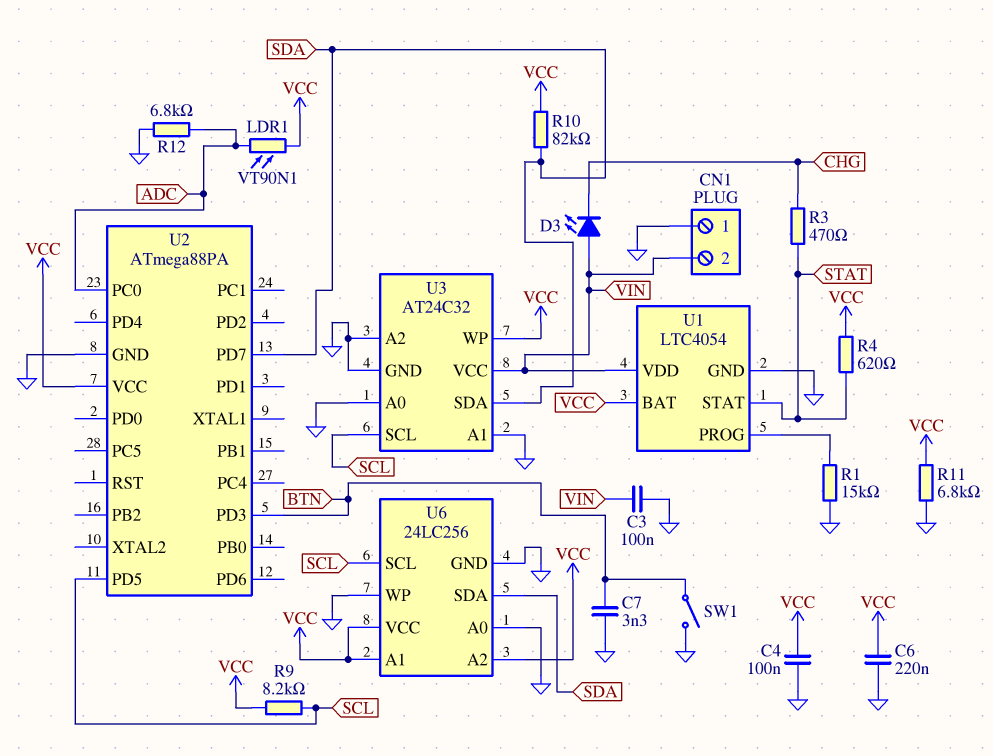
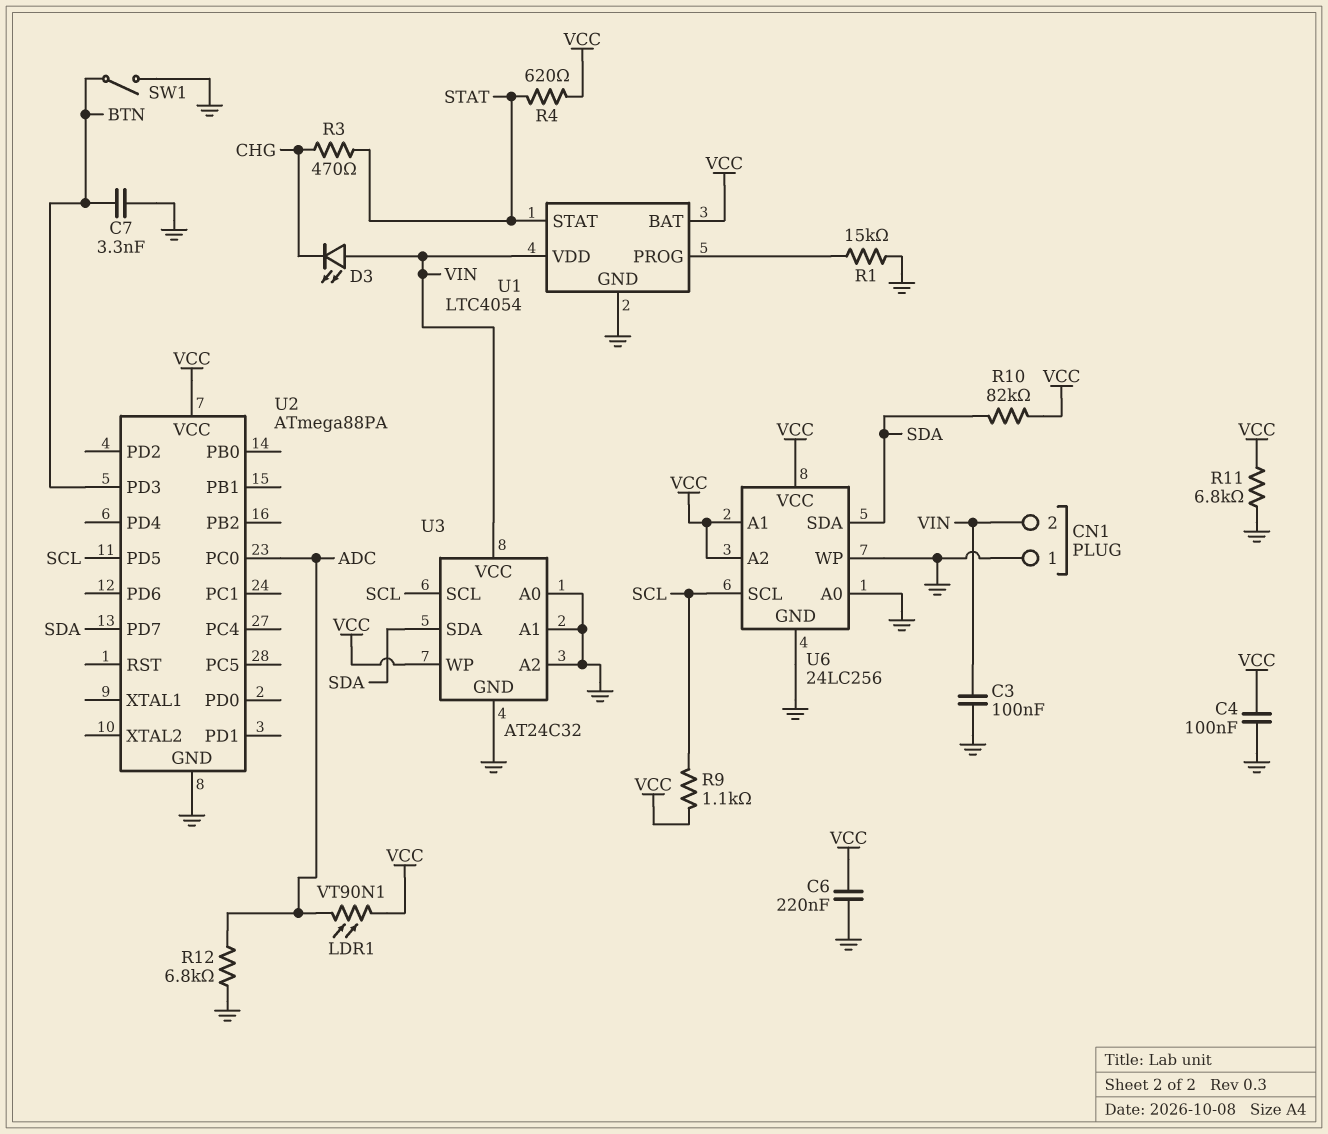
R9: 8.2k (SCL, VCC) -> 1.1k (SCL, VCC)

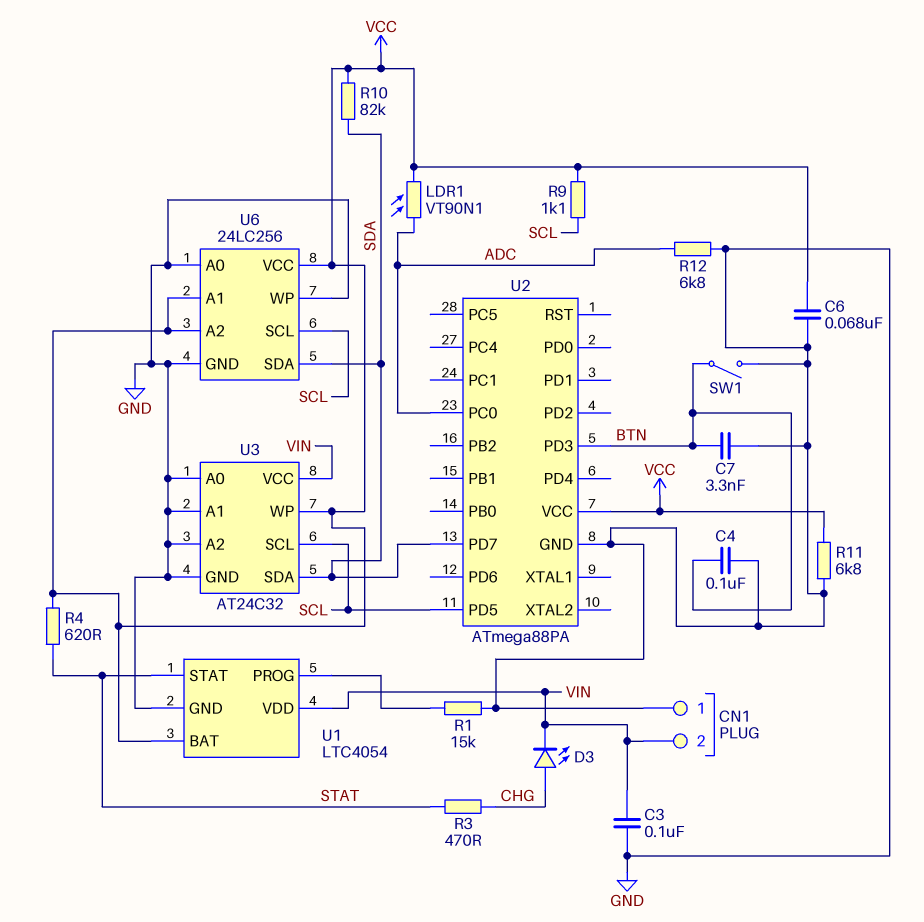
C4: 100nF (GND, VCC) -> 100nF (BTN, GND)
C6: 220nF (GND, VCC) -> 68nF (GND, VCC)
D3: LED (A VIN, K CHG) -> LED (A CHG, K VIN)

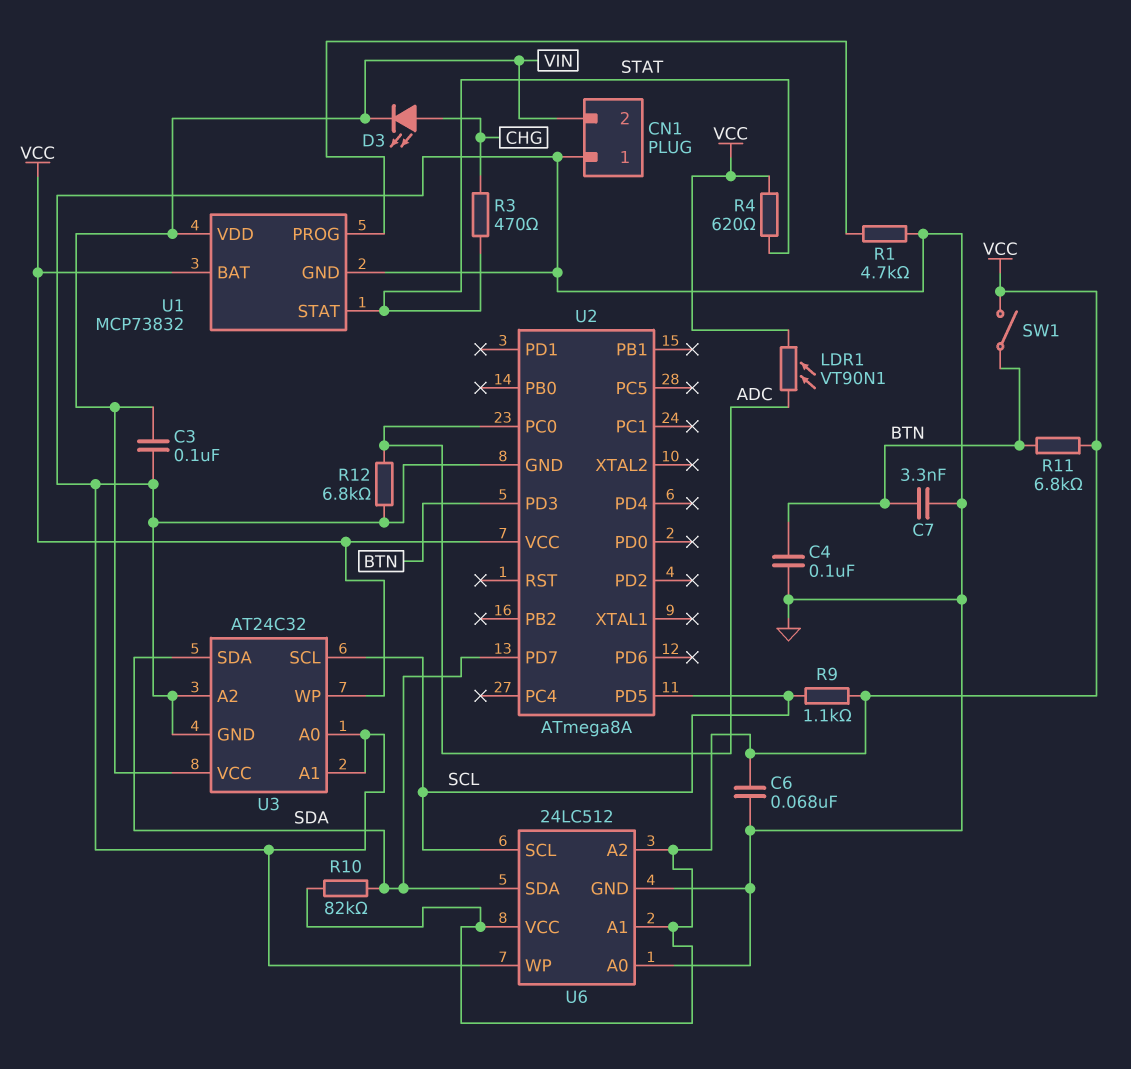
R1: 15k (GND, U1/PROG) -> 4.7k (GND, U1/PROG)
R11: 6.8k (GND, VCC) -> 6.8k (BTN, VCC)
SW1: switch (BTN, GND) -> switch (BTN, VCC)
U1: LTC4054 -> MCP73832
U2: ATmega88PA -> ATmega8A
U6: 24LC256 -> 24LC512

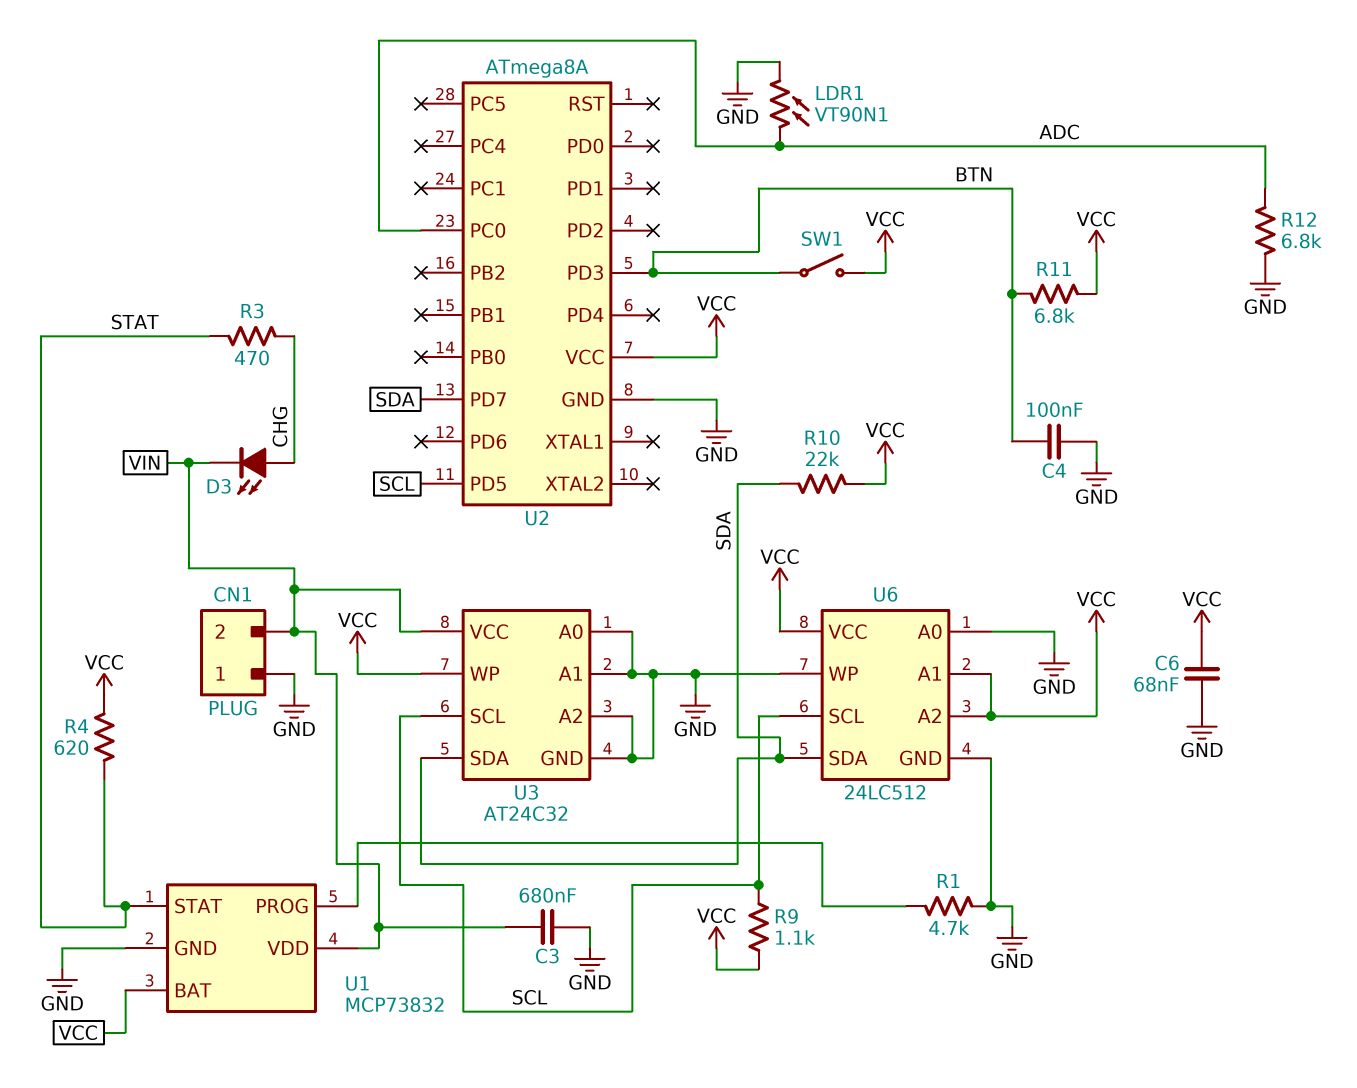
C3: 100nF (GND, VIN) -> 680nF (GND, VIN)
C7: 3.3nF (BTN, GND) -> none
LDR1: VT90N1 (ADC, VCC) -> VT90N1 (ADC, GND)
R10: 82k (SDA, VCC) -> 22k (SDA, VCC)

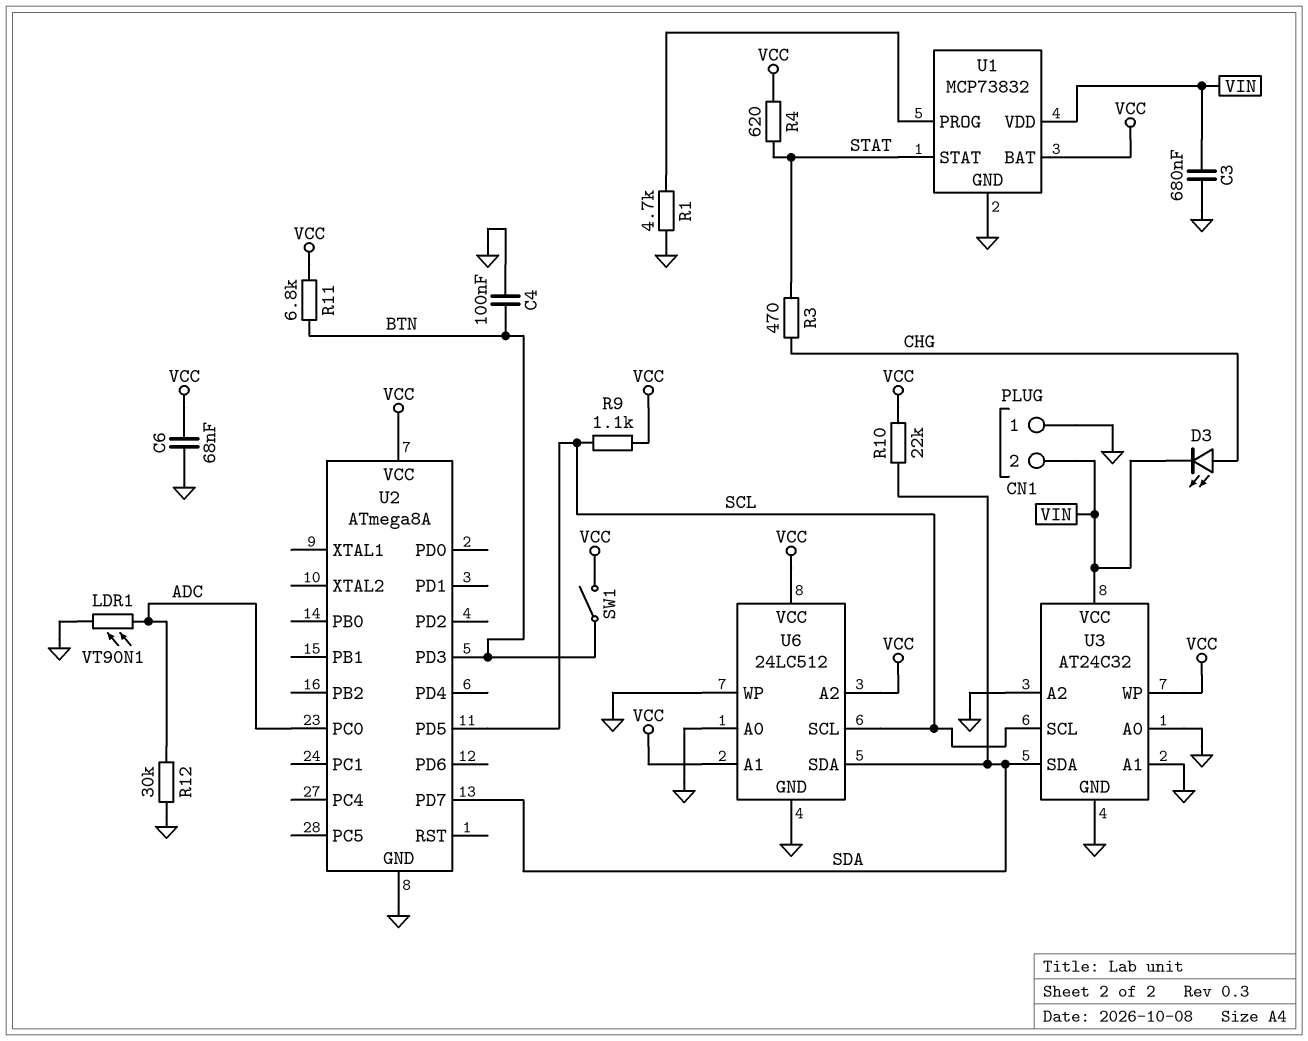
R12: 6.8k (ADC, GND) -> 30k (ADC, GND)

